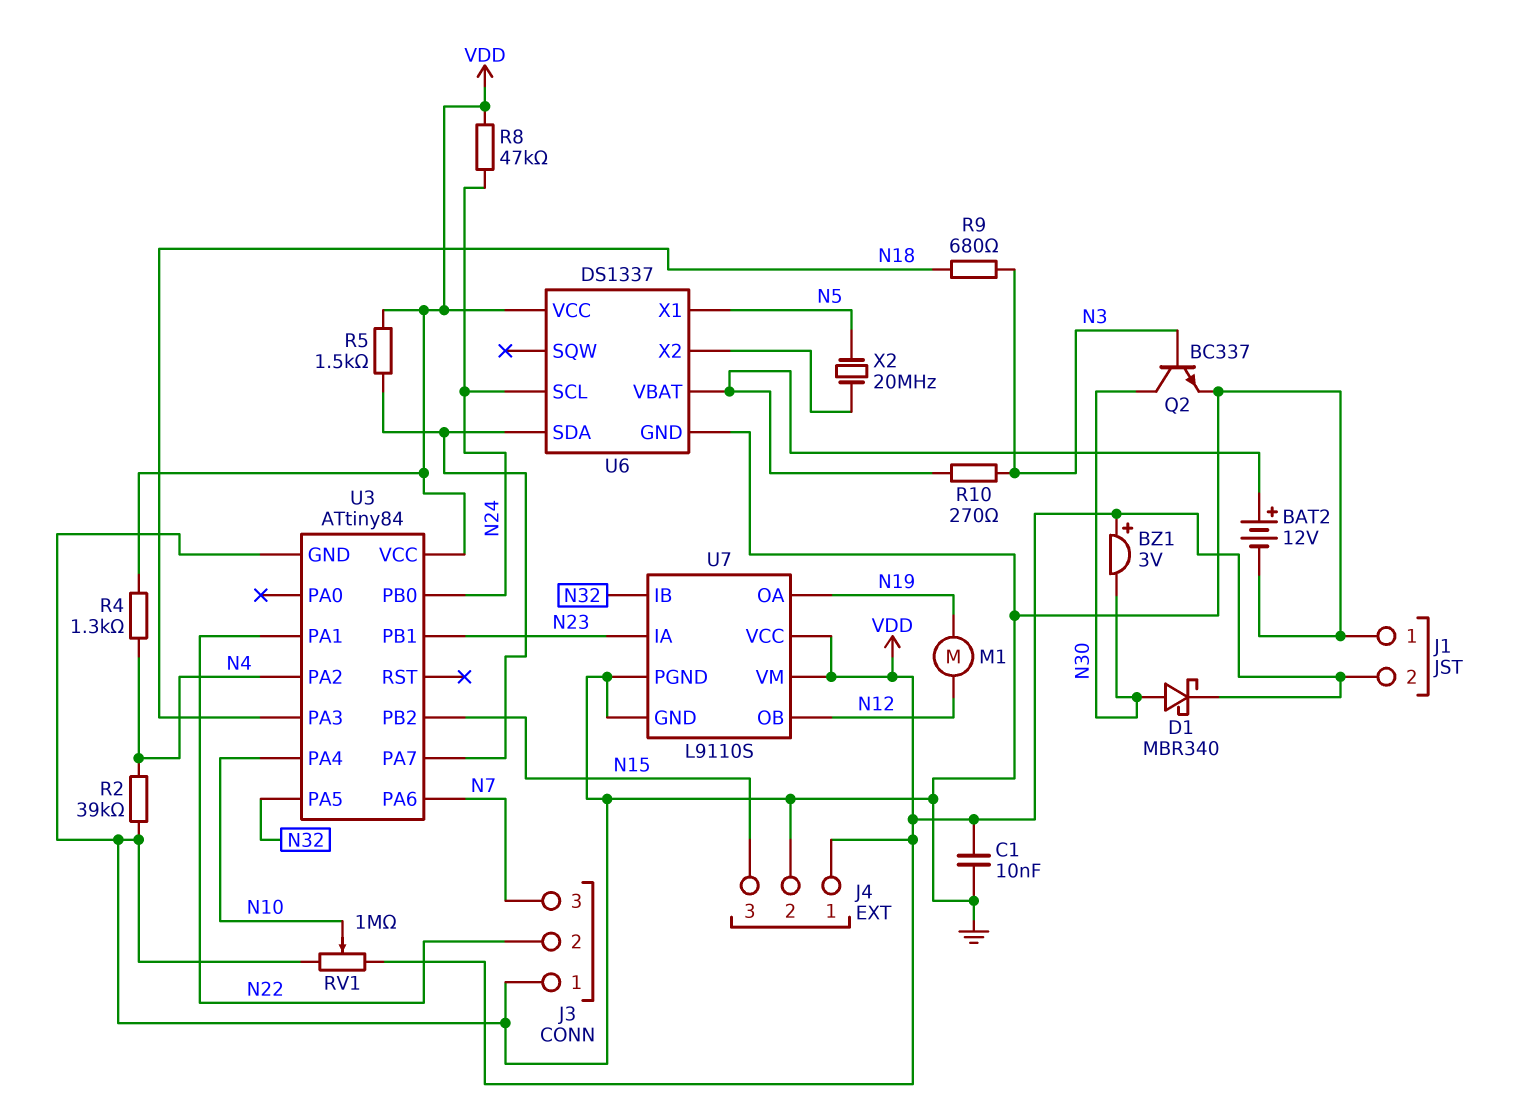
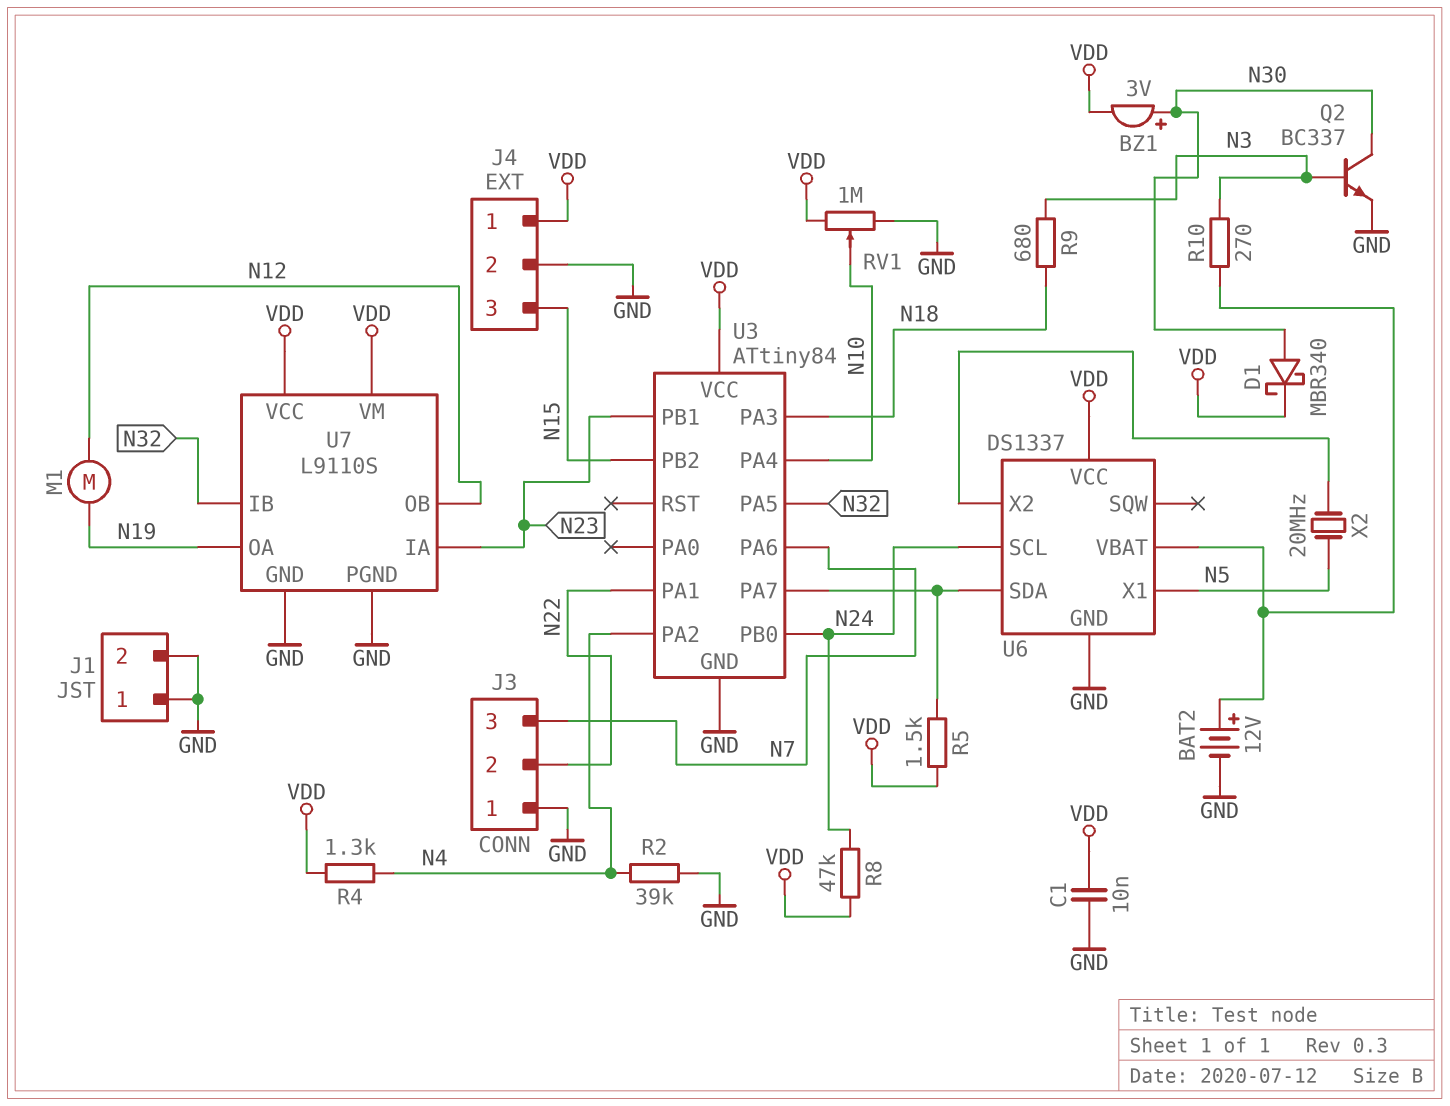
BZ1: buzzer 3V (plus VDD, minus N30) -> buzzer 3V (plus N30, minus VDD)
J1 pin 2: VDD -> GND

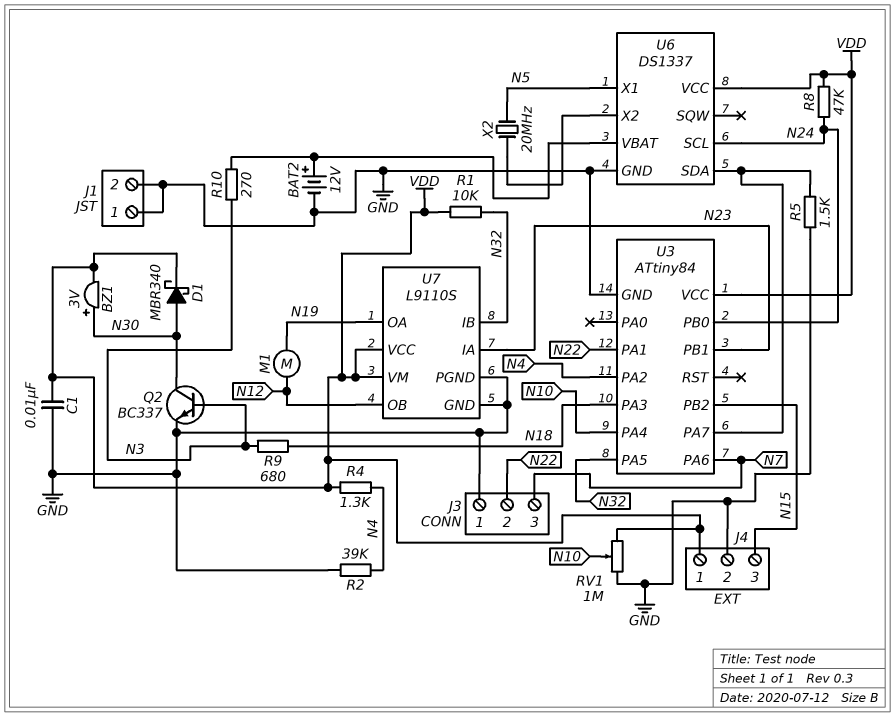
R1: none -> 10k (N32, VDD)
R5: 1.5k (U3/PA7, VDD) -> 1.5k (GND, U3/PA7)

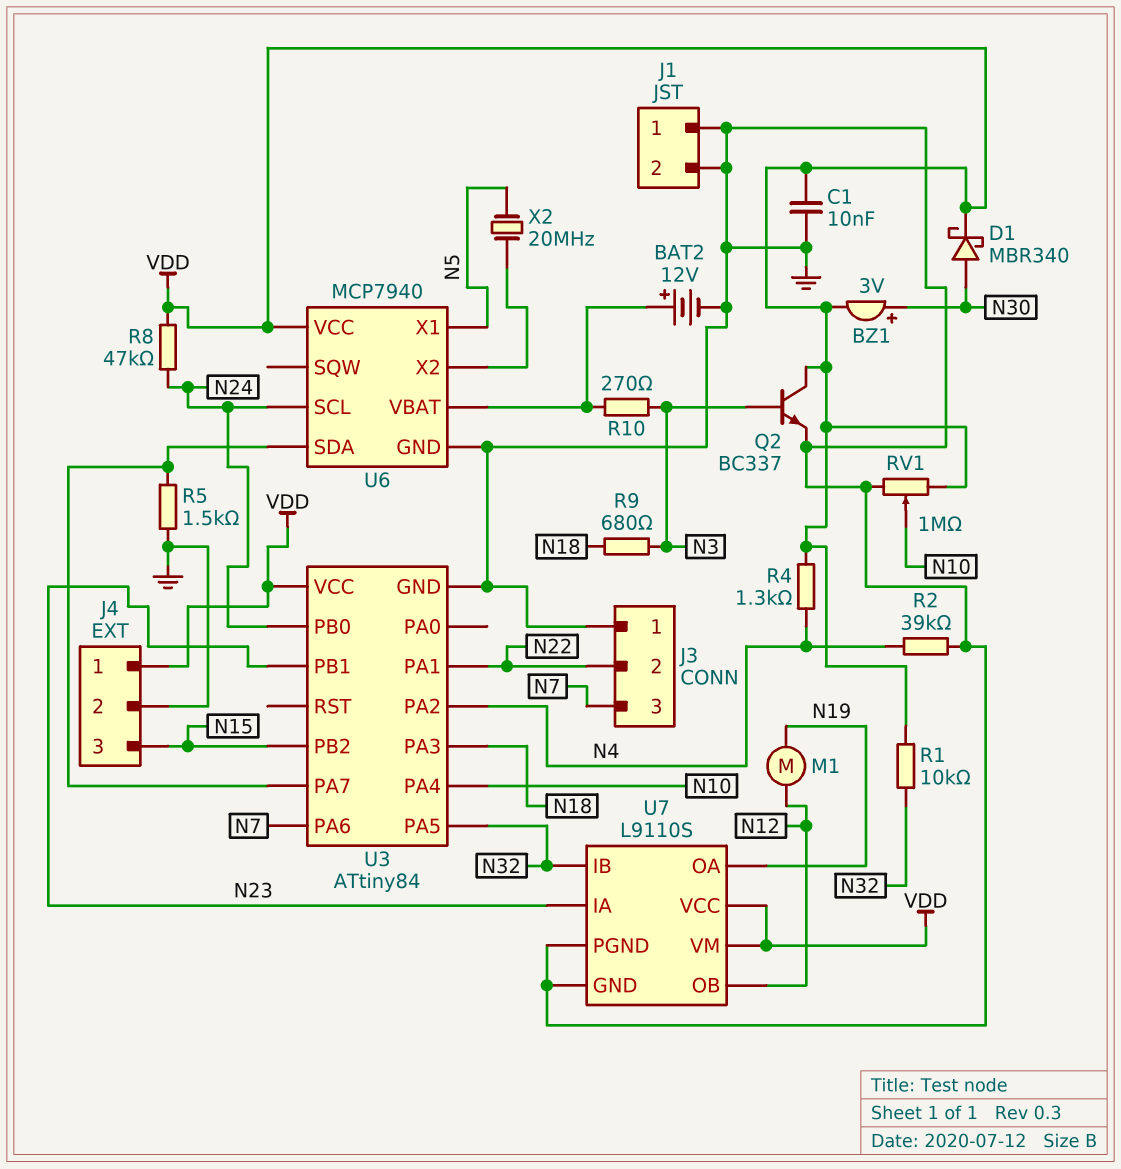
Q2: NPN BC337 (B N3, C N30, E GND) -> NPN BC337 (B N3, C VDD, E GND)
U6: DS1337 -> MCP7940

